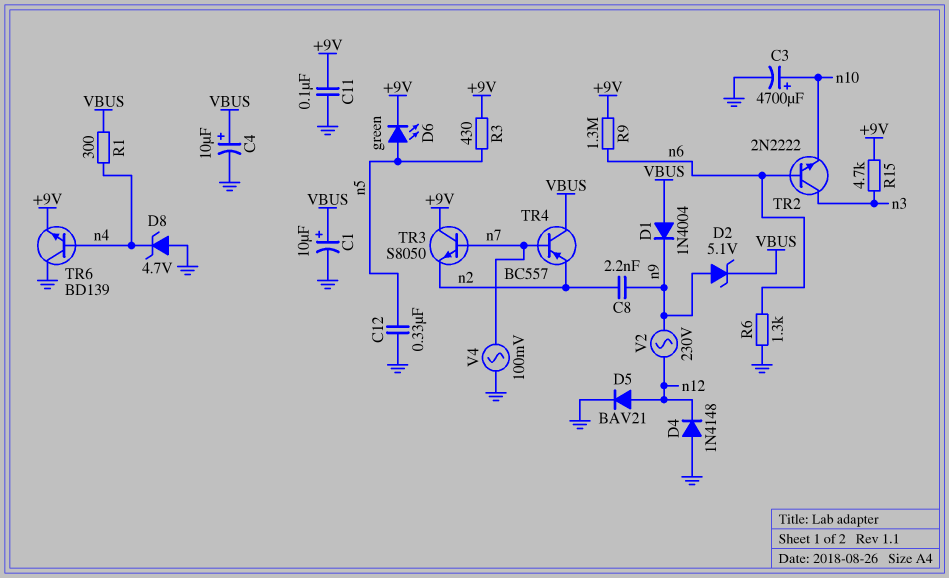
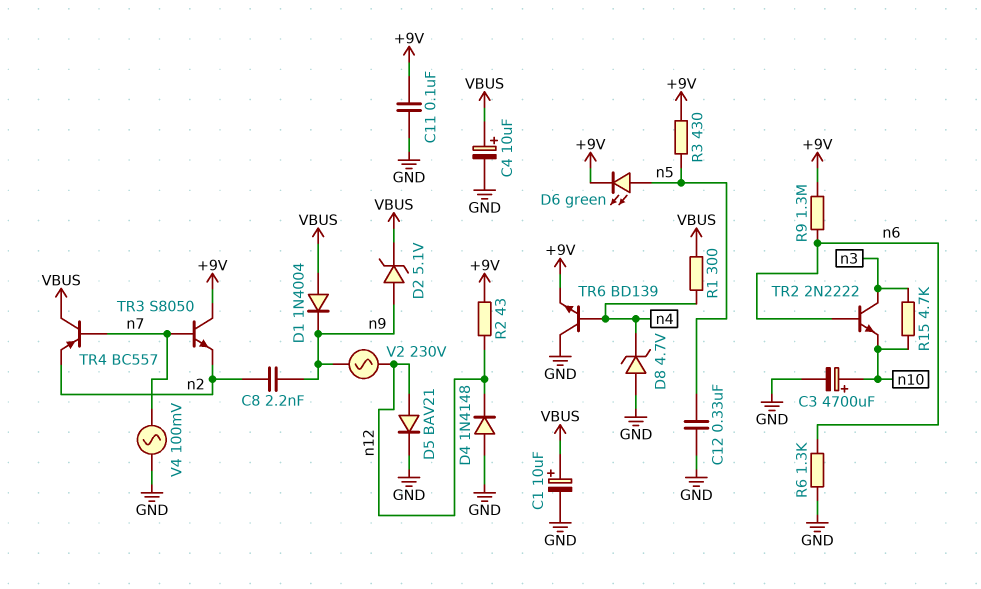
R2: none -> 43 (+9V, n12)
R15: 4.7k (+9V, n3) -> 4.7k (n3, n10)

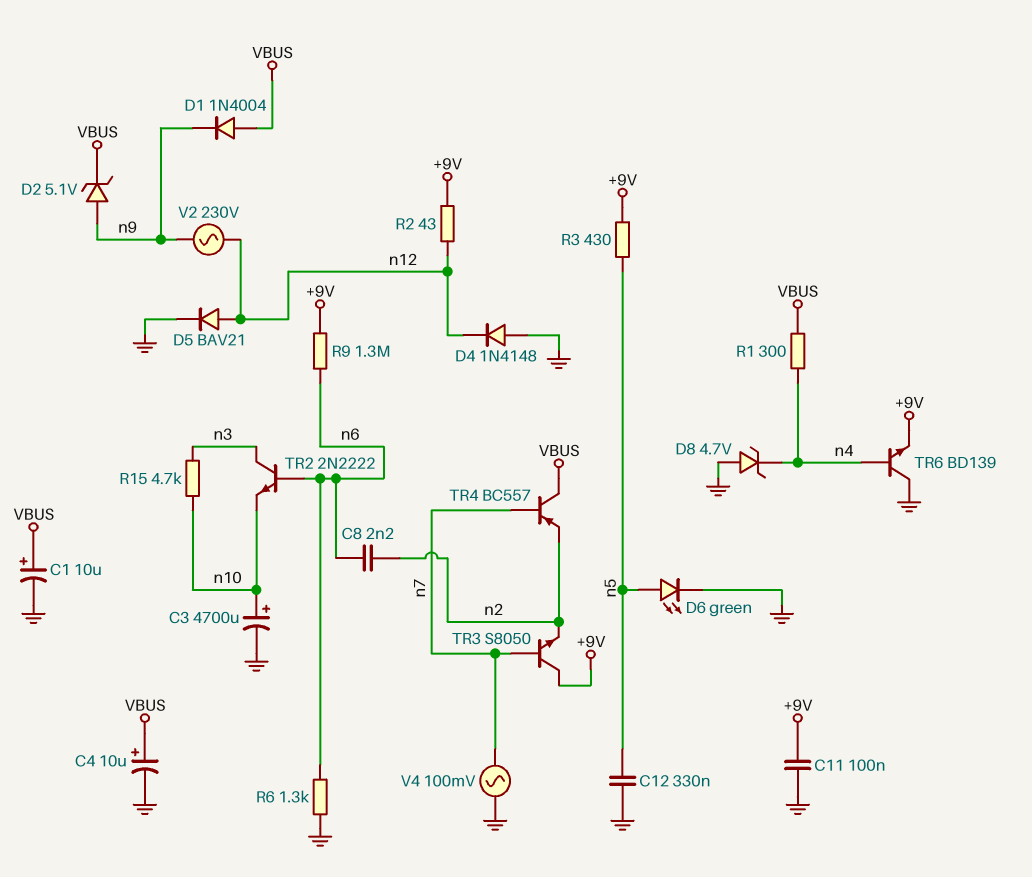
C8: 2.2nF (n2, n9) -> 2.2nF (n2, n6)
D6: LED green (A n5, K +9V) -> LED green (A n5, K GND)

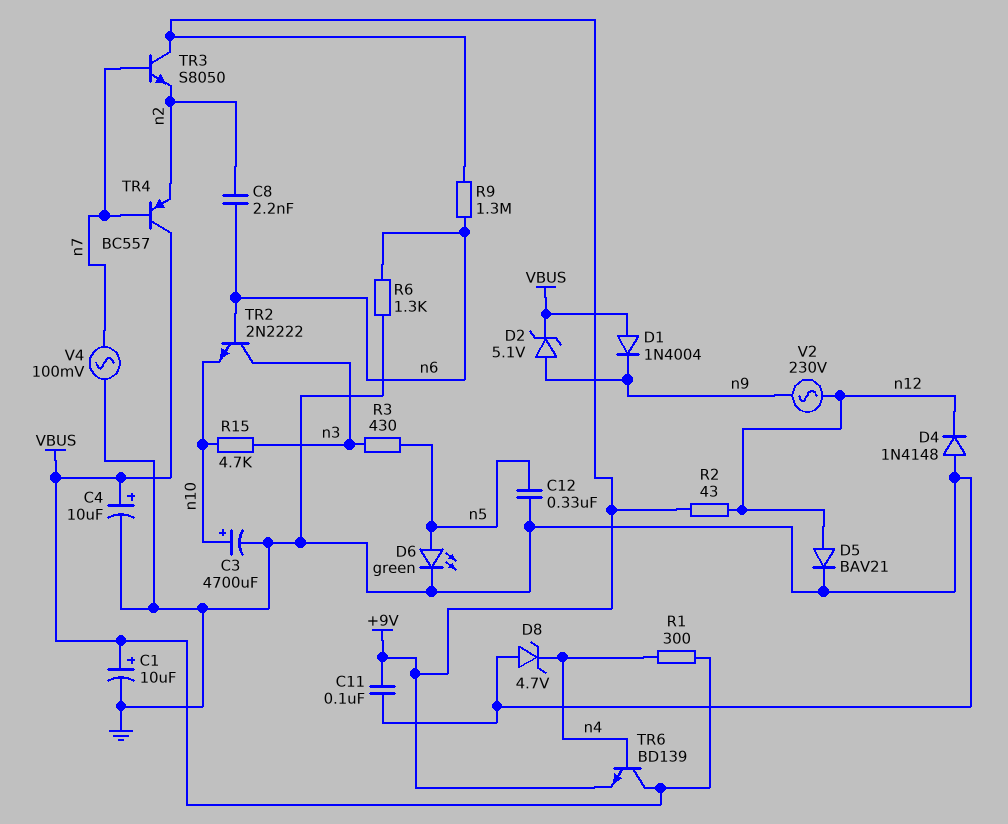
R3: 430 (+9V, n5) -> 430 (n3, n5)
TR6: NPN BD139 (B n4, C GND, E +9V) -> NPN BD139 (B n4, C VBUS, E +9V)

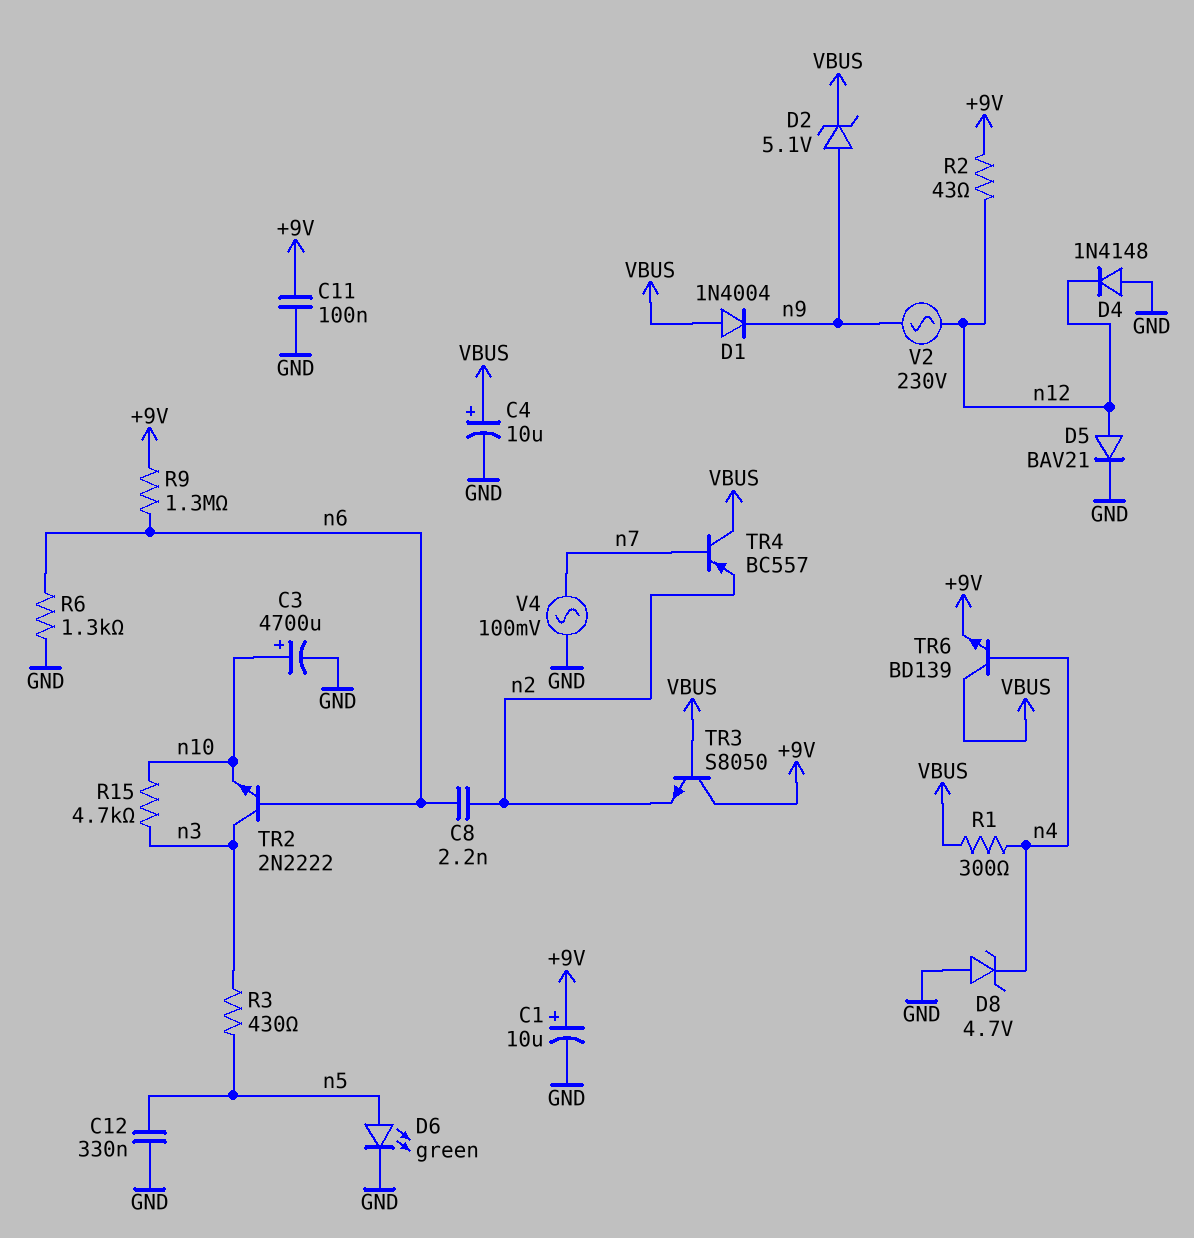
C1: 10uF (plus VBUS, minus GND) -> 10uF (plus +9V, minus GND)
TR3: NPN S8050 (B n7, C +9V, E n2) -> NPN S8050 (B VBUS, C +9V, E n2)

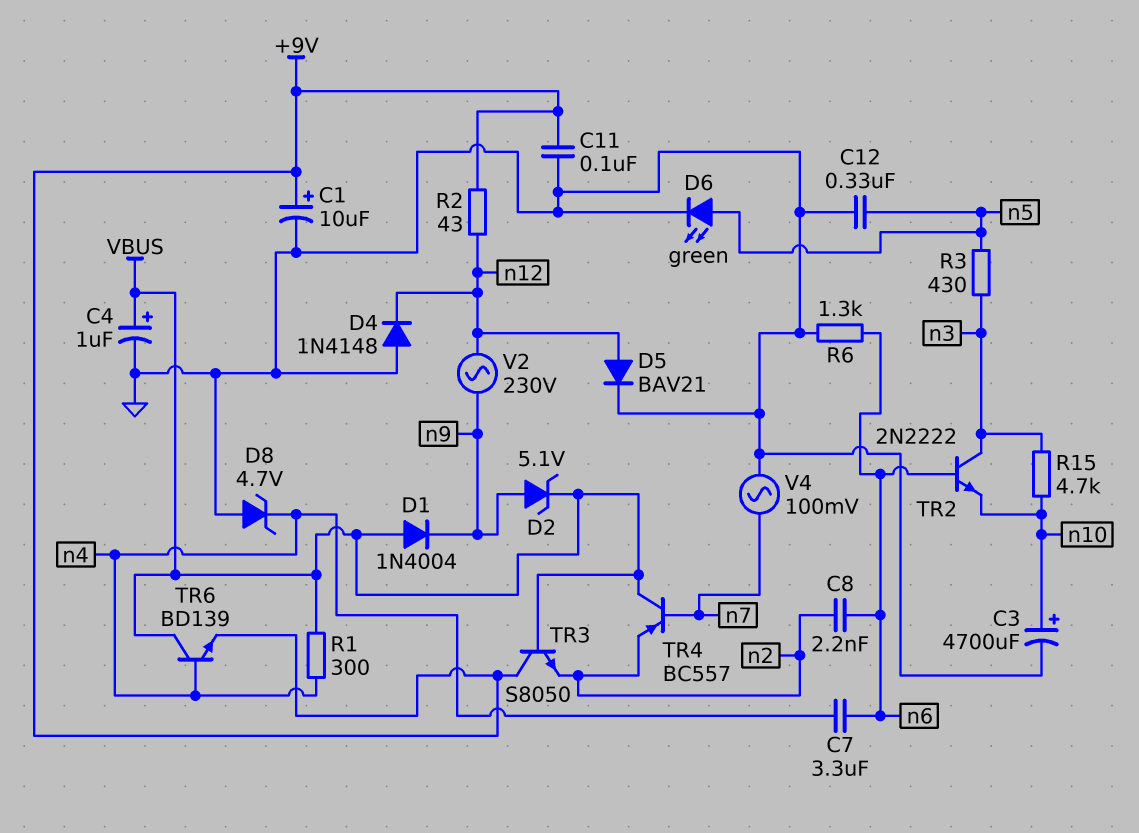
C4: 10uF (plus VBUS, minus GND) -> 1uF (plus VBUS, minus GND)
C7: none -> 3.3uF (n4, n6)
R9: 1.3M (+9V, n6) -> none

